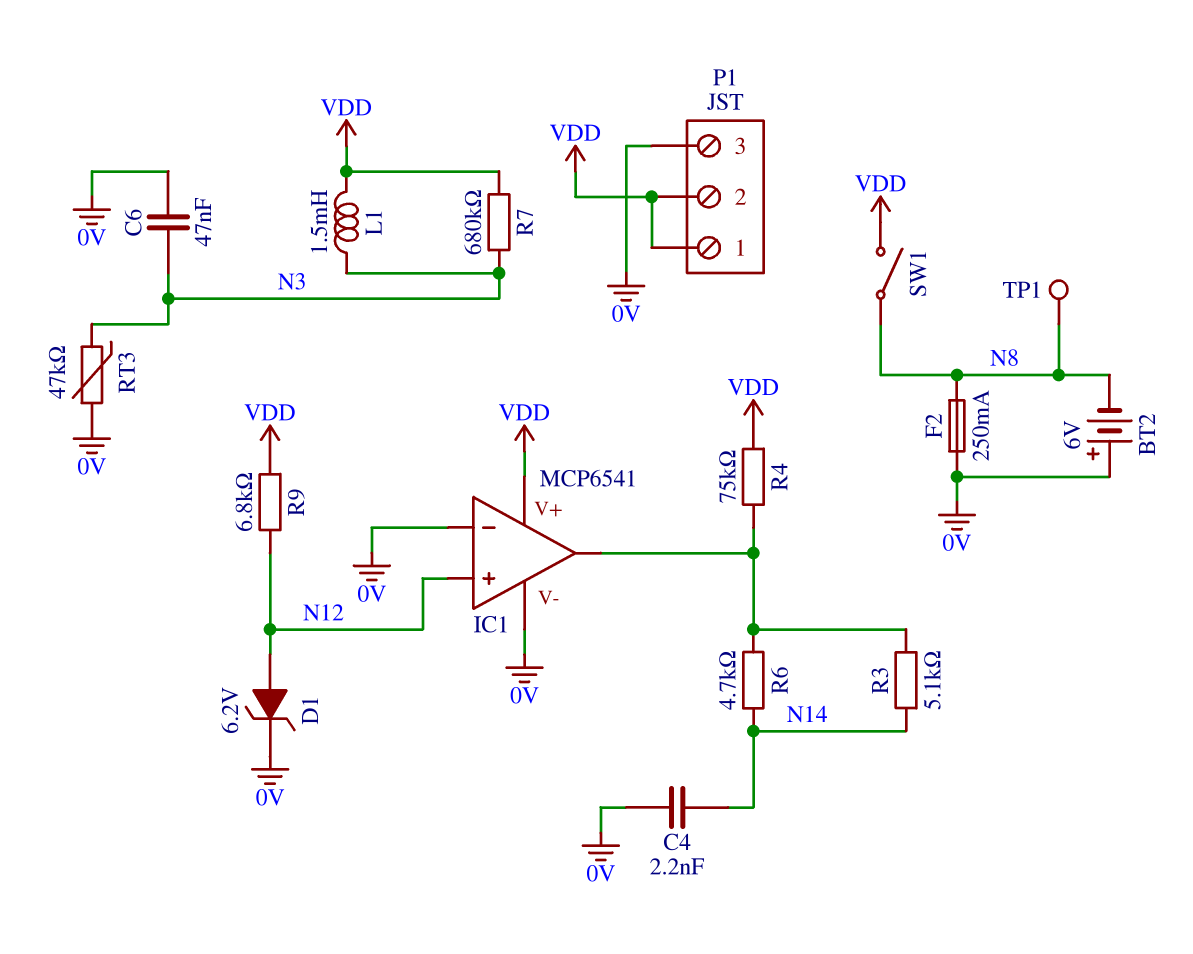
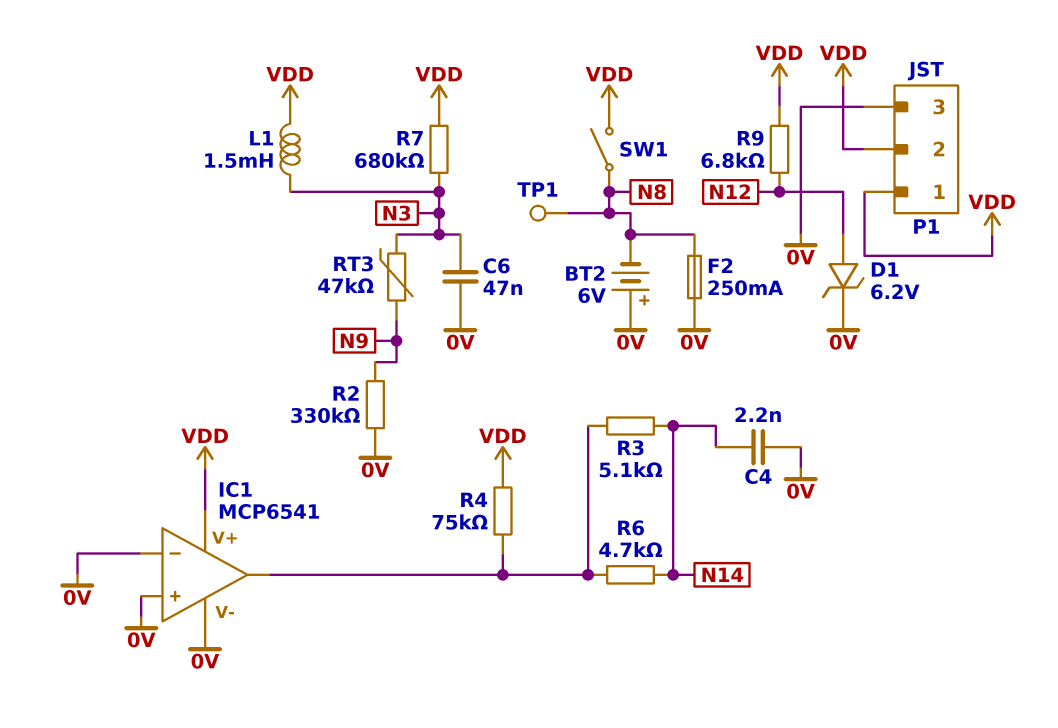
IC1 pin in+: N12 -> 0V
R2: none -> 330k (0V, N9)
RT3: 47k (0V, N3) -> 47k (N3, N9)

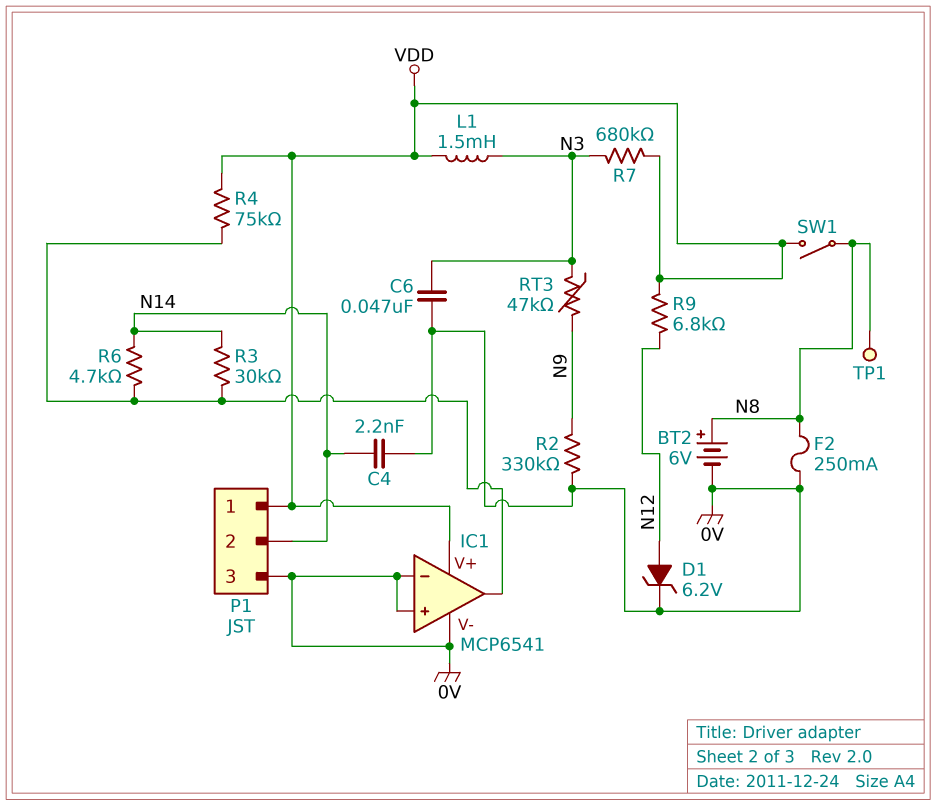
BT2: 6V (plus 0V, minus N8) -> 6V (plus N8, minus 0V)
P1 pin 2: VDD -> N14
R3: 5.1k (IC1/out, N14) -> 30k (IC1/out, N14)

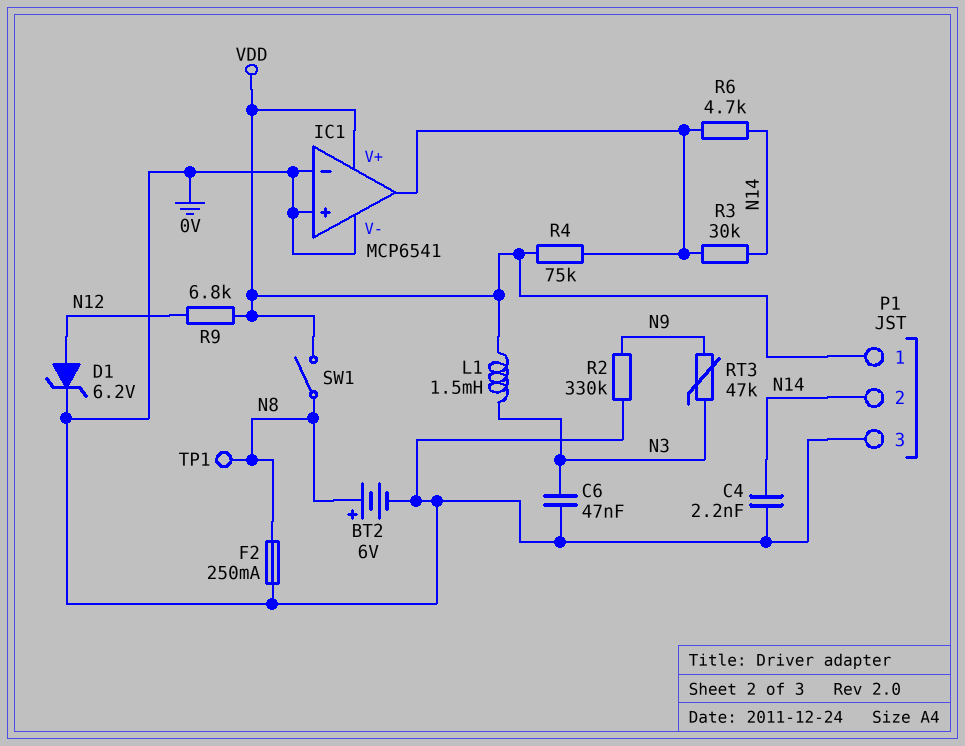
R7: 680k (N3, VDD) -> none

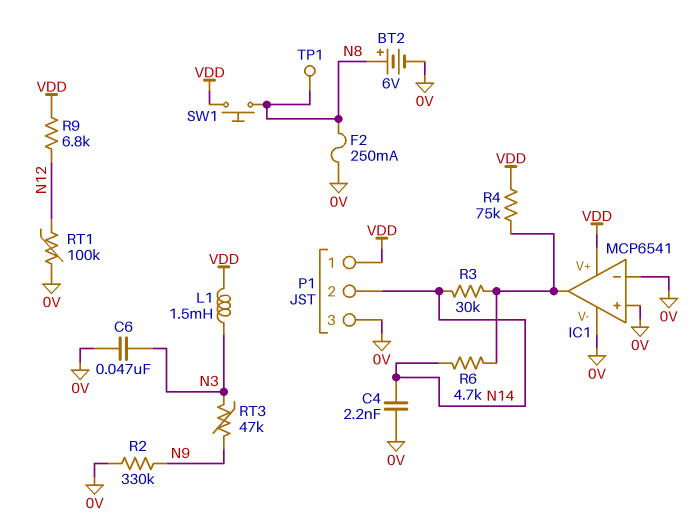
D1: zener 6.2V (A N12, K 0V) -> none
RT1: none -> 100k (0V, N12)
SW1: switch (N8, VDD) -> button (N8, VDD)

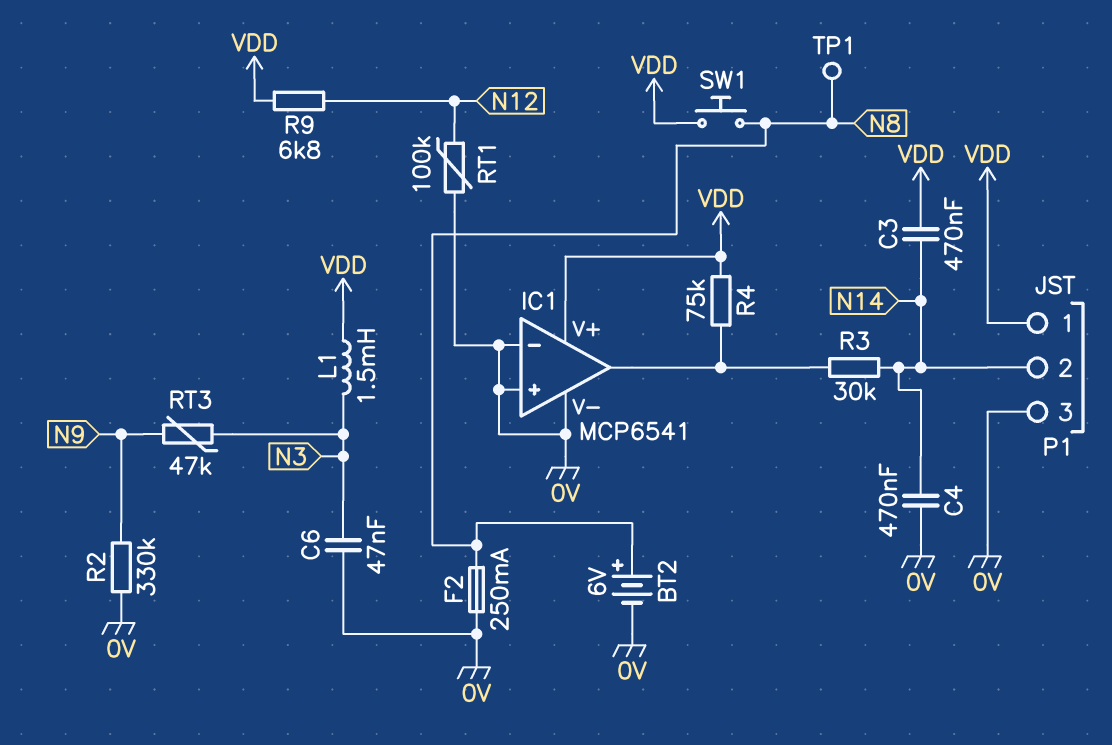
C3: none -> 470nF (N14, VDD)
C4: 2.2nF (0V, N14) -> 470nF (0V, N14)
R6: 4.7k (IC1/out, N14) -> none

